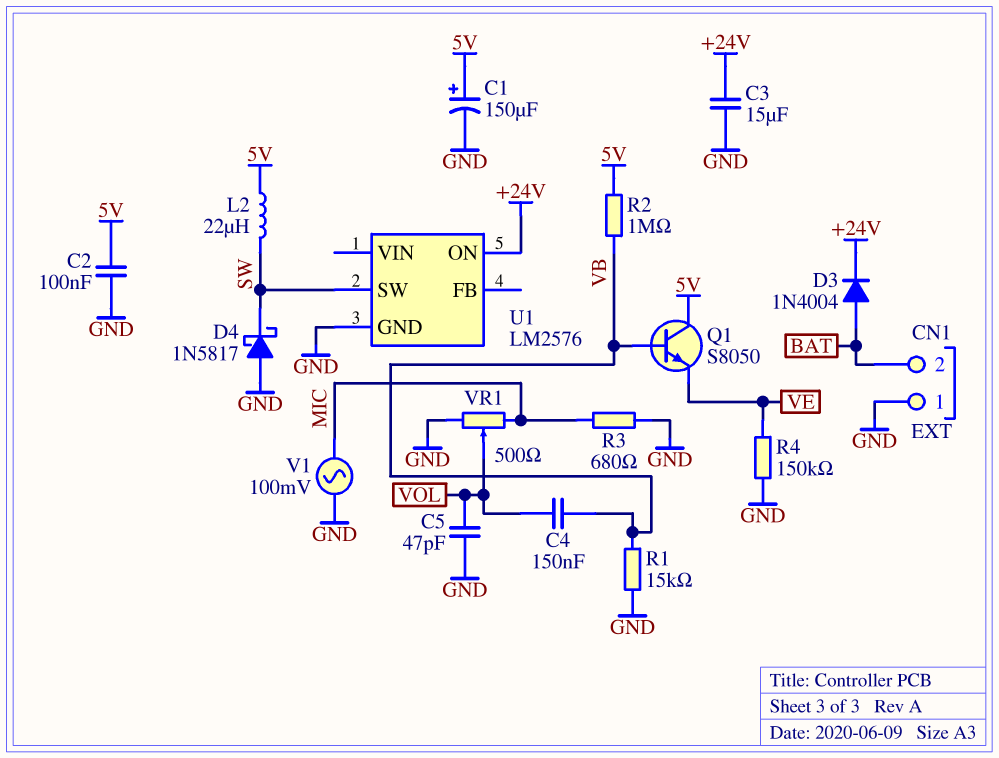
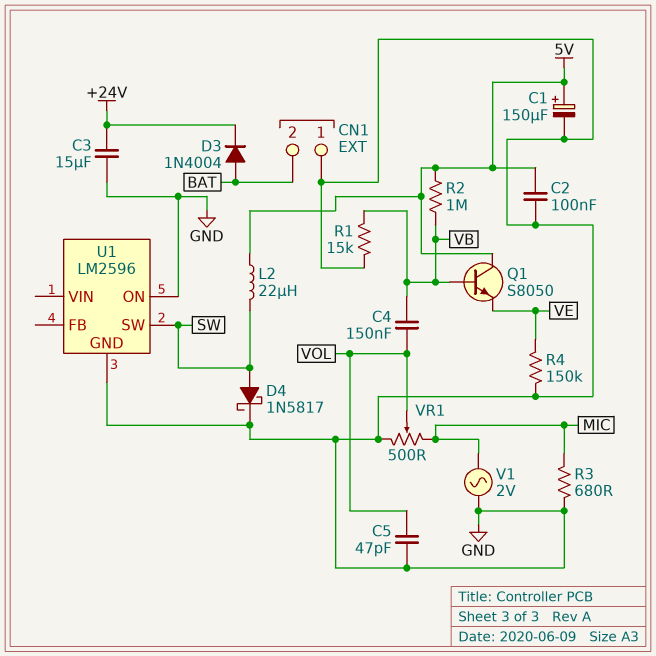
D4: schottky 1N5817 (A GND, K SW) -> schottky 1N5817 (A SW, K GND)
U1: LM2576 -> LM2596
U1 pin ON: +24V -> GND
V1: AC 100mV (GND, MIC) -> AC 2V (GND, MIC)

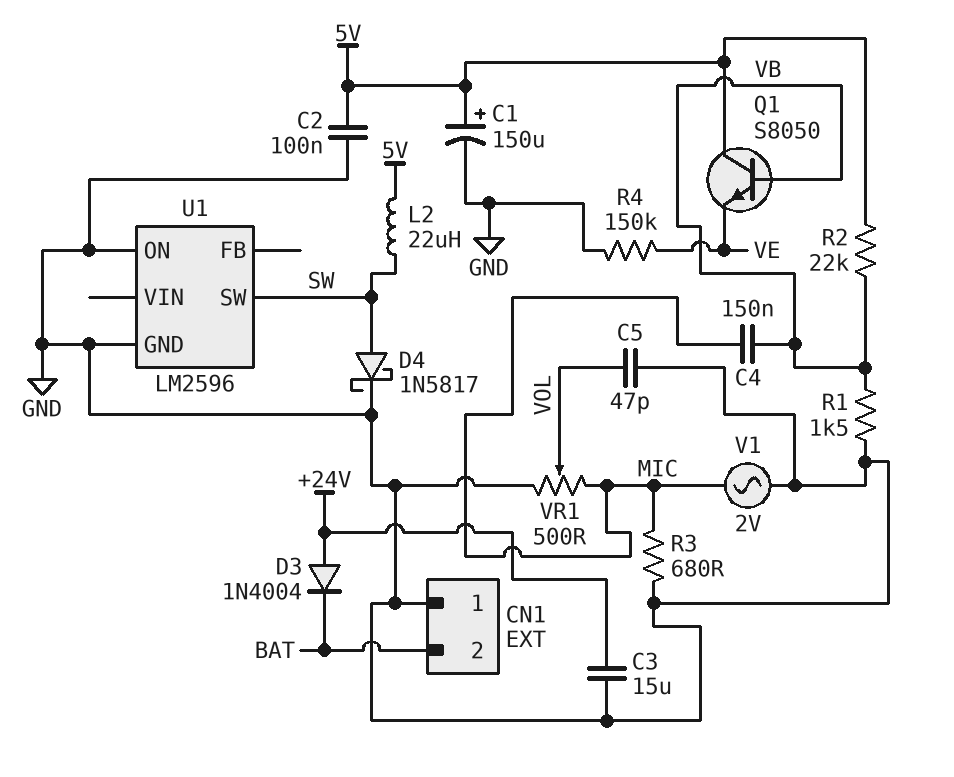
C4: 150nF (VB, VOL) -> 150nF (MIC, VB)
D3: diode 1N4004 (A BAT, K +24V) -> diode 1N4004 (A +24V, K BAT)
R1: 15k (GND, VB) -> 1.5k (GND, VB)
R2: 1M (5V, VB) -> 22k (5V, VB)

